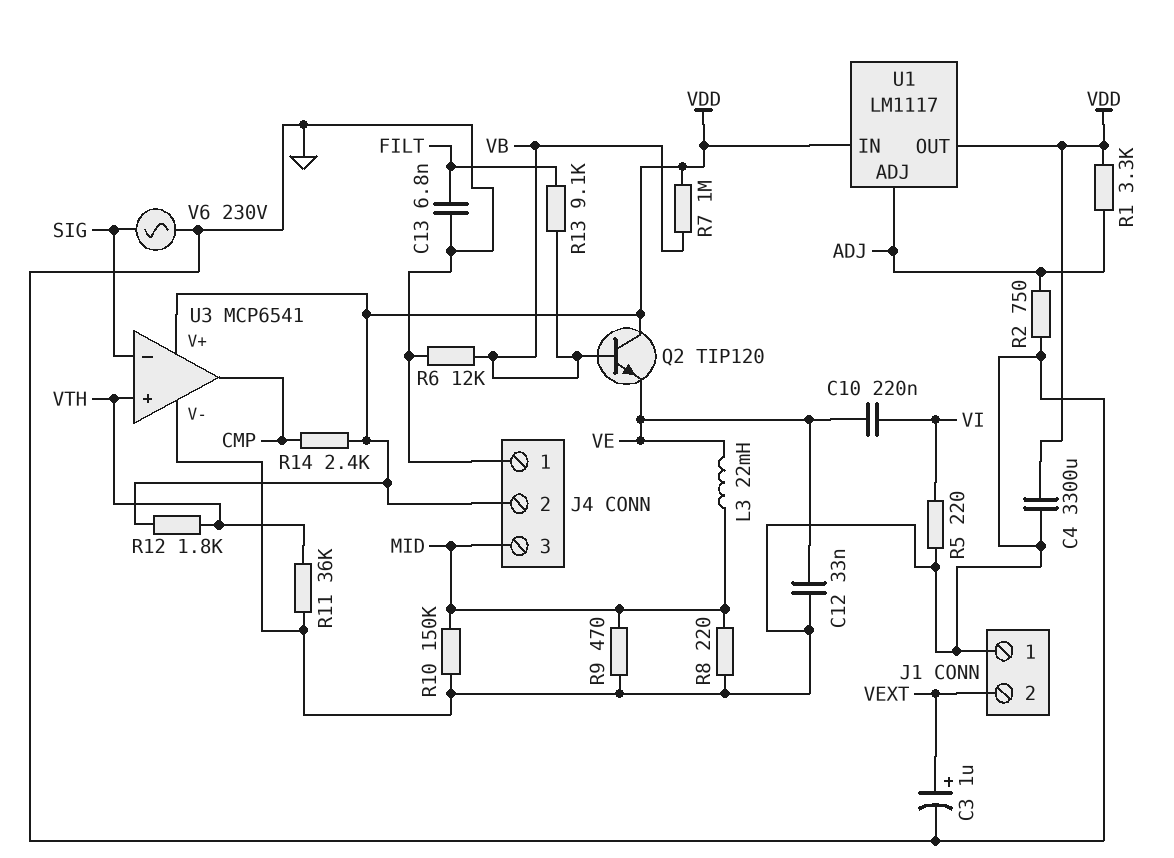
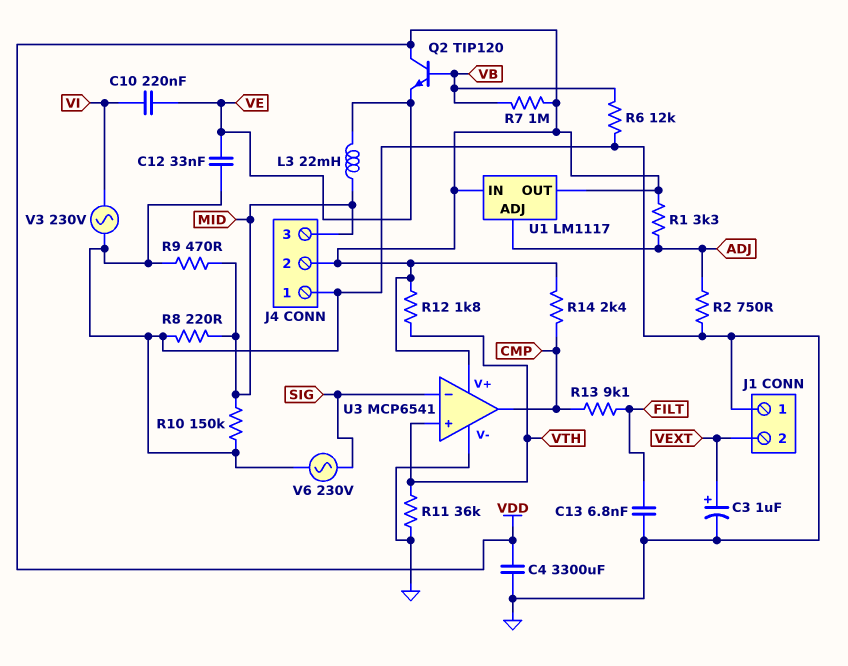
R5: 220 (GND, VI) -> none
R13: 9.1k (FILT, VB) -> 9.1k (CMP, FILT)
V3: none -> AC 230V (GND, VI)

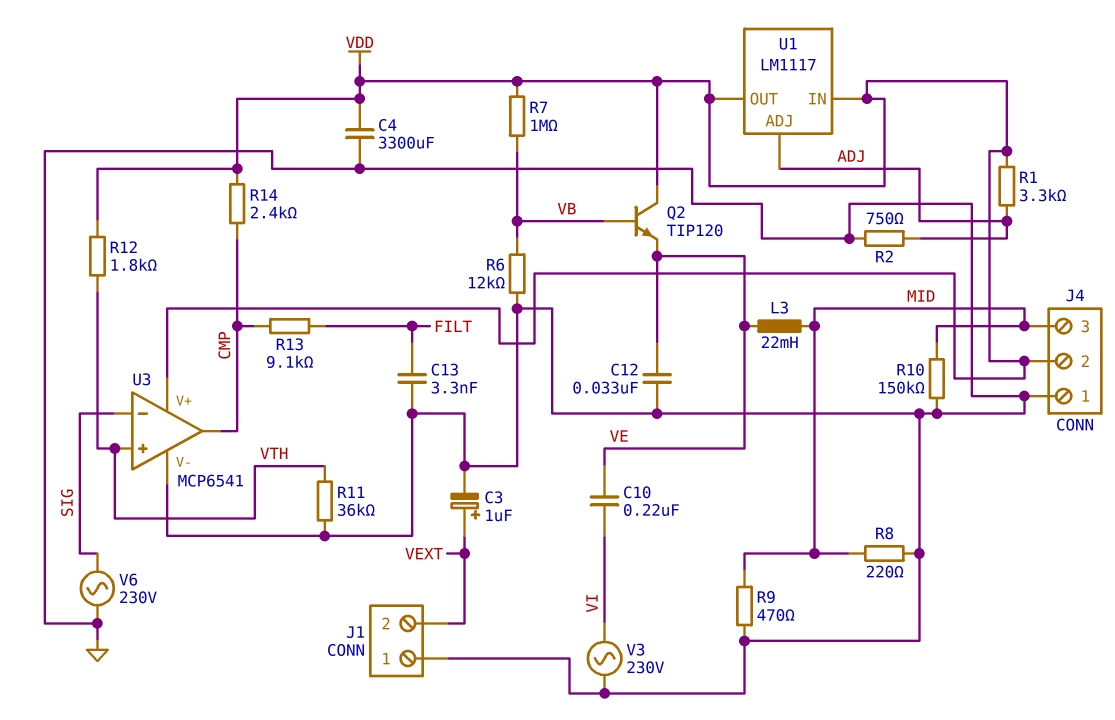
C13: 6.8nF (FILT, GND) -> 3.3nF (FILT, GND)

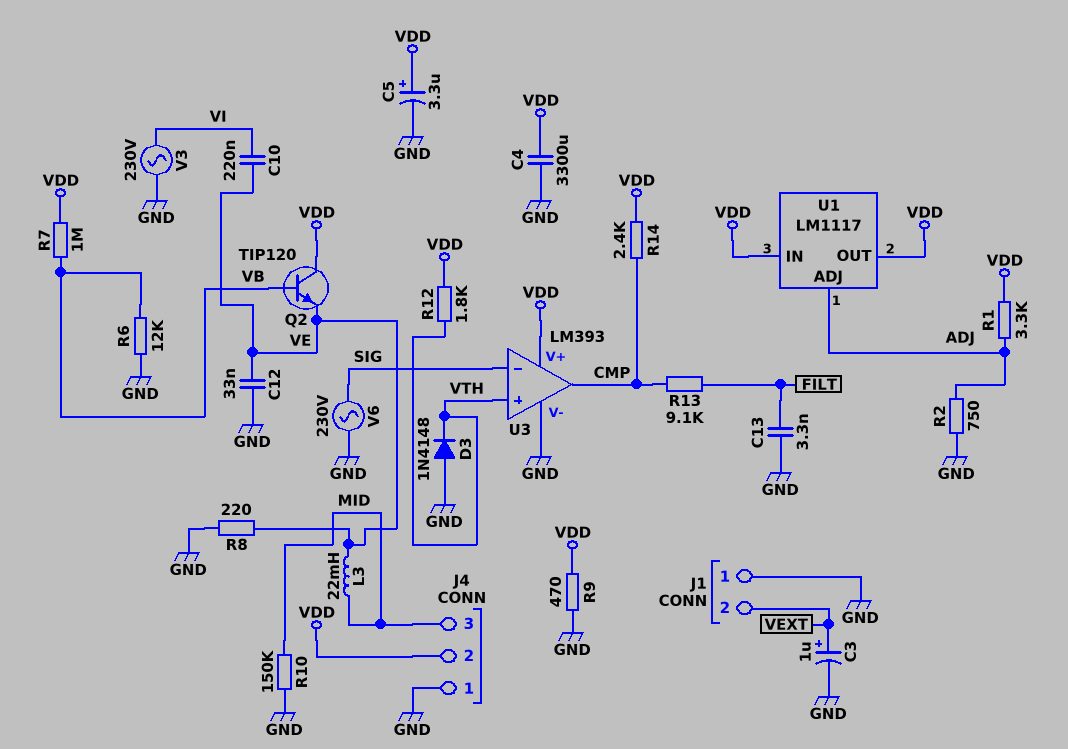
C5: none -> 3.3uF (plus VDD, minus GND)
D3: none -> diode 1N4148 (A GND, K VTH)
R8: 220 (GND, MID) -> 220 (GND, VE)
R9: 470 (GND, MID) -> 470 (GND, VDD)
R11: 36k (GND, VTH) -> none
U3: MCP6541 -> LM393

